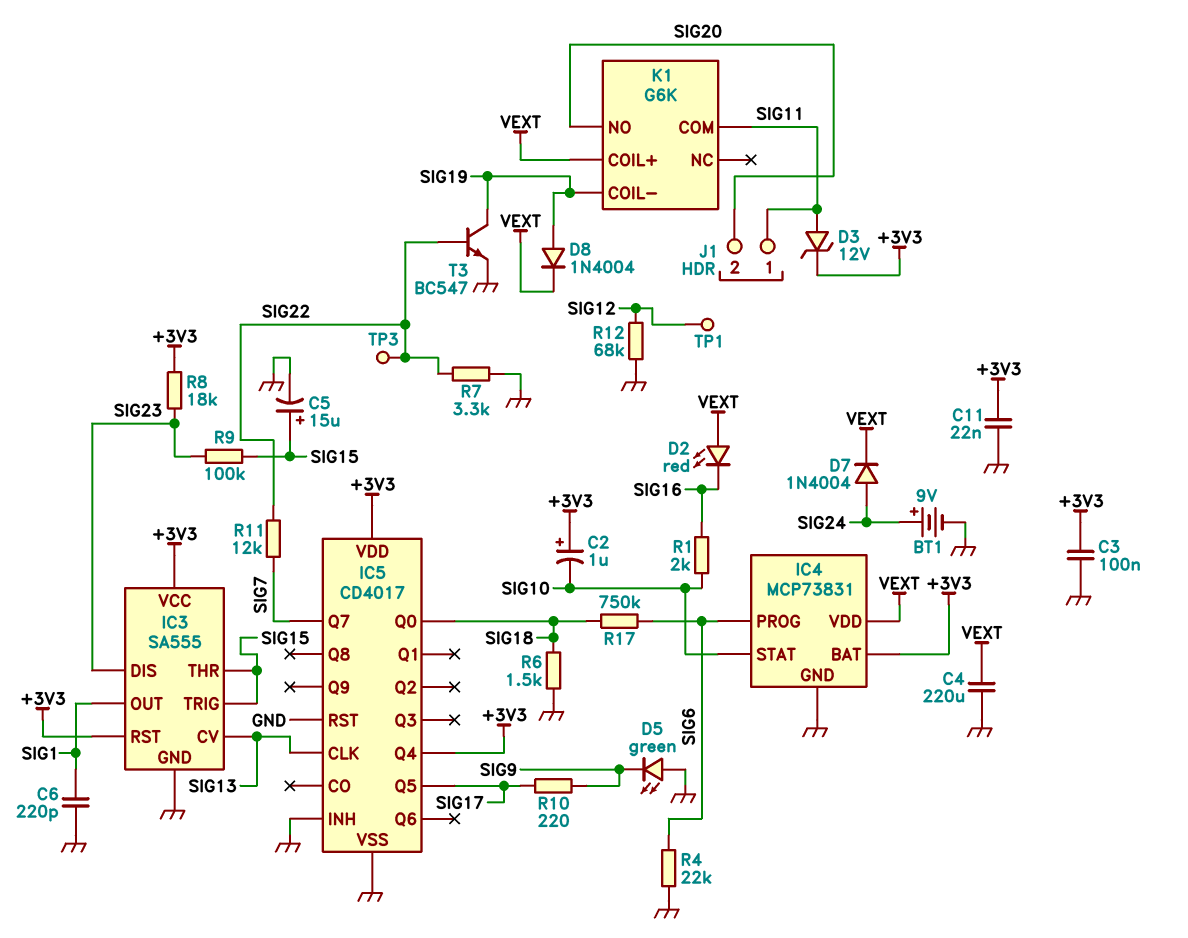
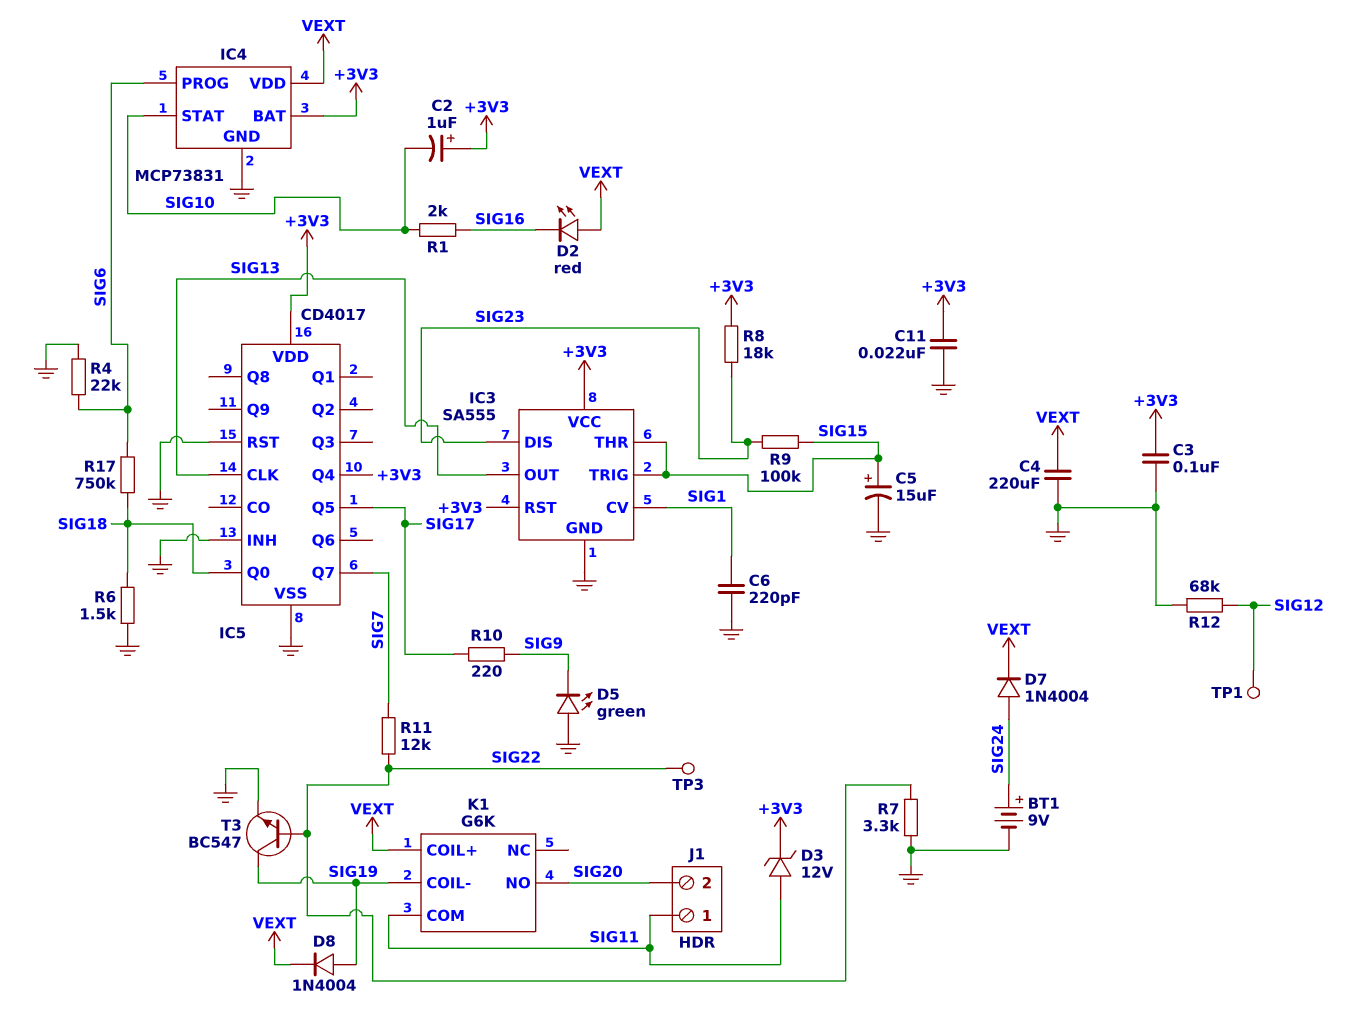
IC3 pin CV: SIG13 -> SIG1
IC3 pin OUT: SIG1 -> SIG13

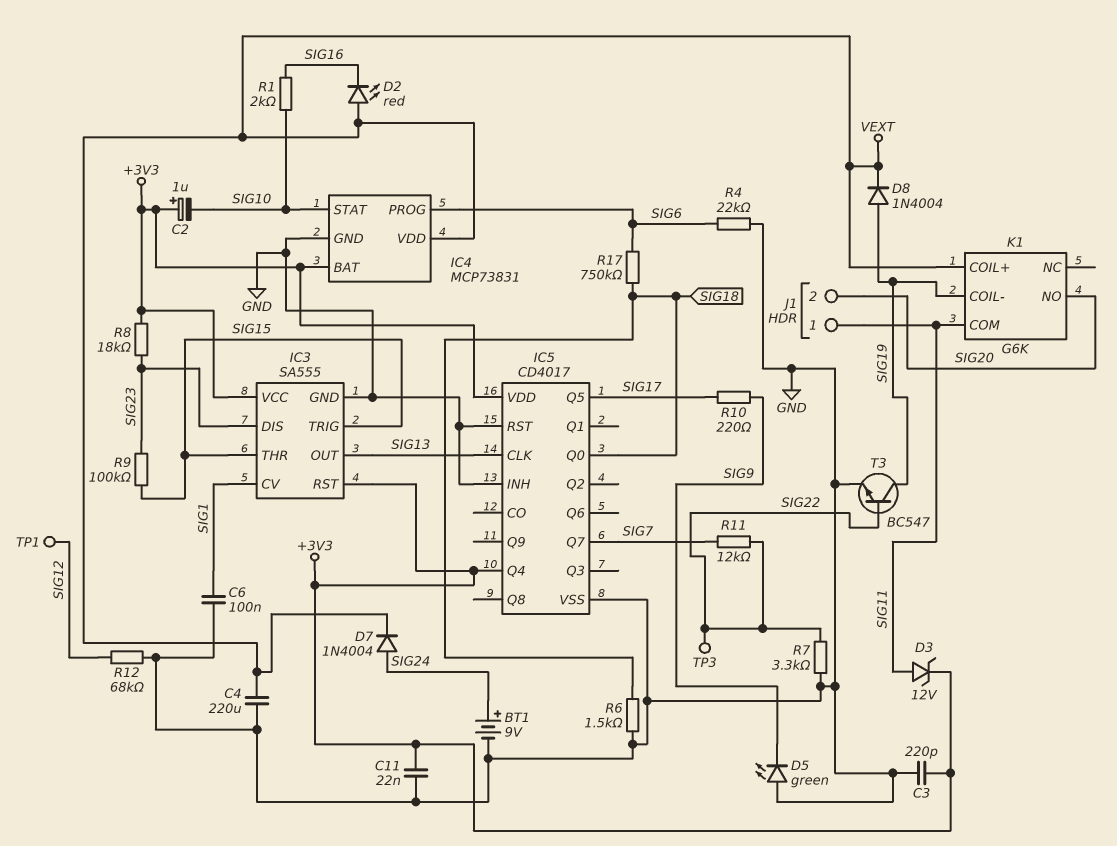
C3: 100nF (+3V3, GND) -> 220pF (+3V3, GND)
C5: 15uF (plus SIG15, minus GND) -> none
C6: 220pF (GND, SIG1) -> 100nF (GND, SIG1)

